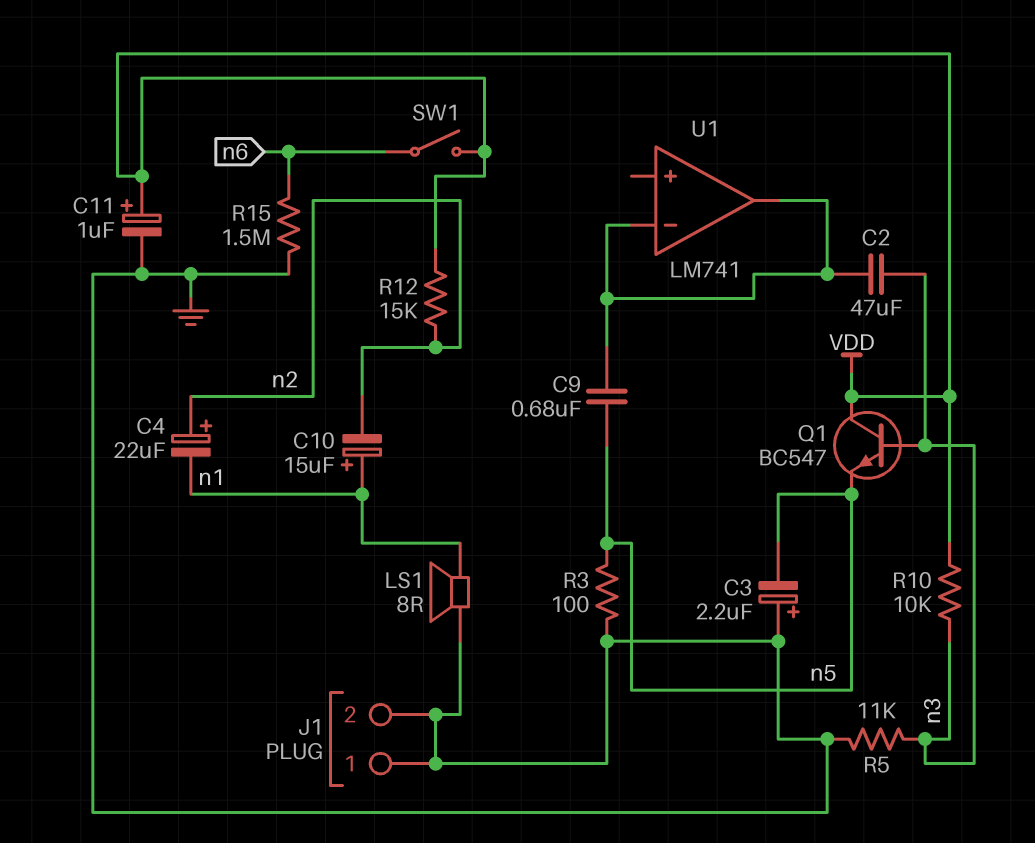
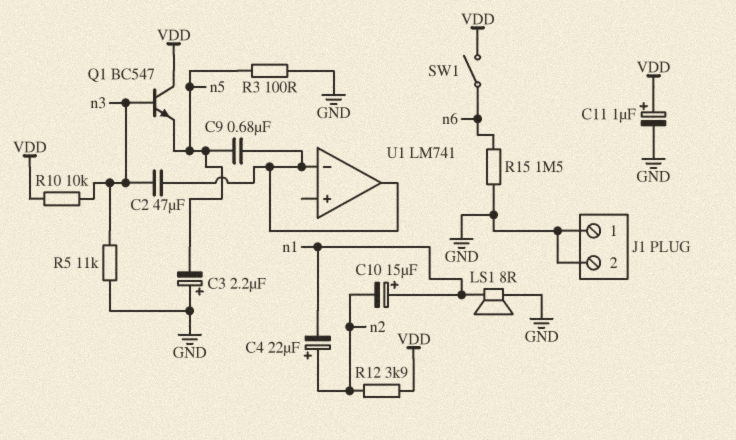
R12: 15k (VDD, n2) -> 3.9k (VDD, n2)

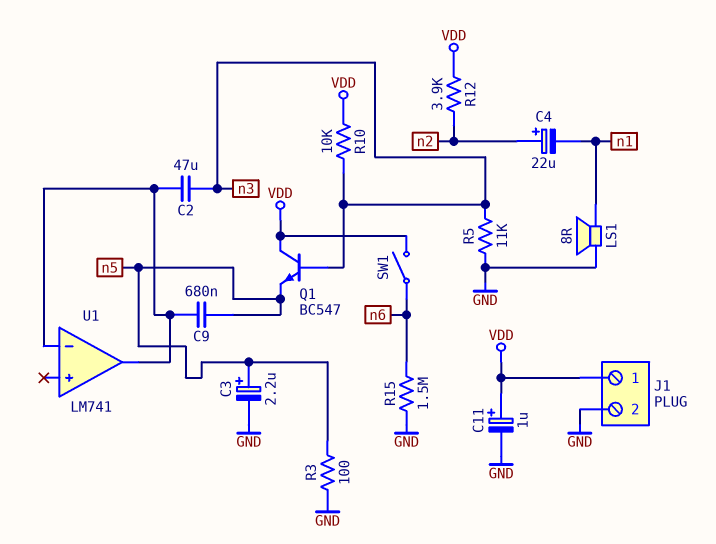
C3: 2.2uF (plus GND, minus n5) -> 2.2uF (plus n5, minus GND)
C10: 15uF (plus n1, minus n2) -> none
J1 pin 1: GND -> VDD

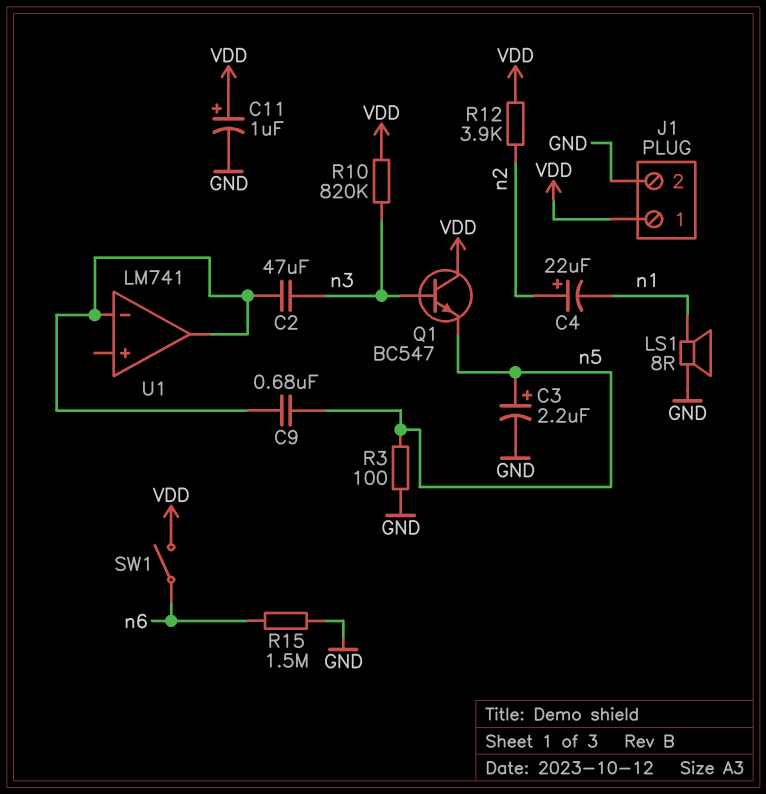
R5: 11k (GND, n3) -> none
R10: 10k (VDD, n3) -> 820k (VDD, n3)

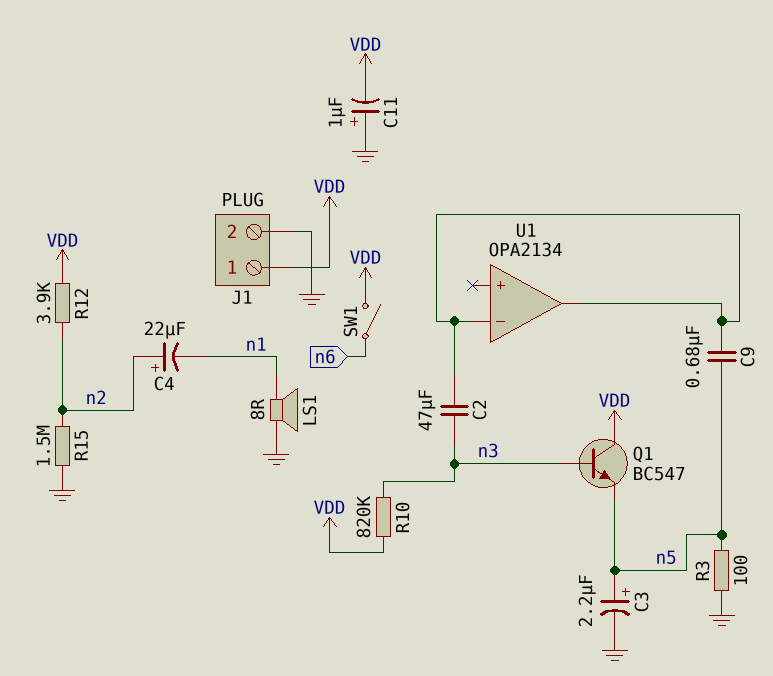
C11: 1uF (plus VDD, minus GND) -> 1uF (plus GND, minus VDD)
R15: 1.5M (GND, n6) -> 1.5M (GND, n2)
U1: LM741 -> OPA2134

